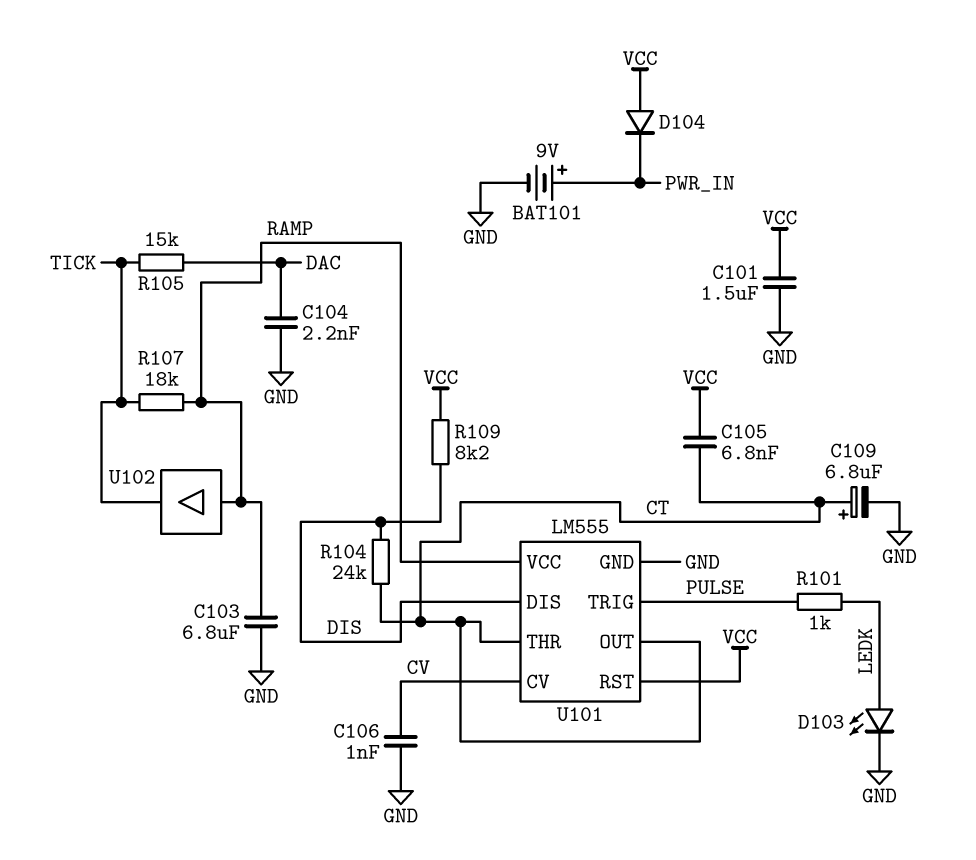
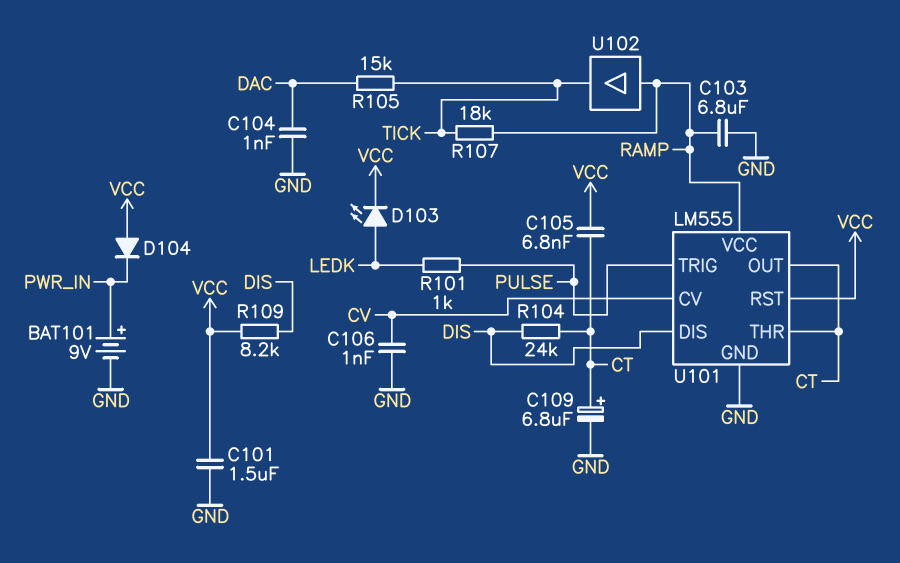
C104: 2.2nF (DAC, GND) -> 1nF (DAC, GND)
D103: LED (A LEDK, K GND) -> LED (A LEDK, K VCC)

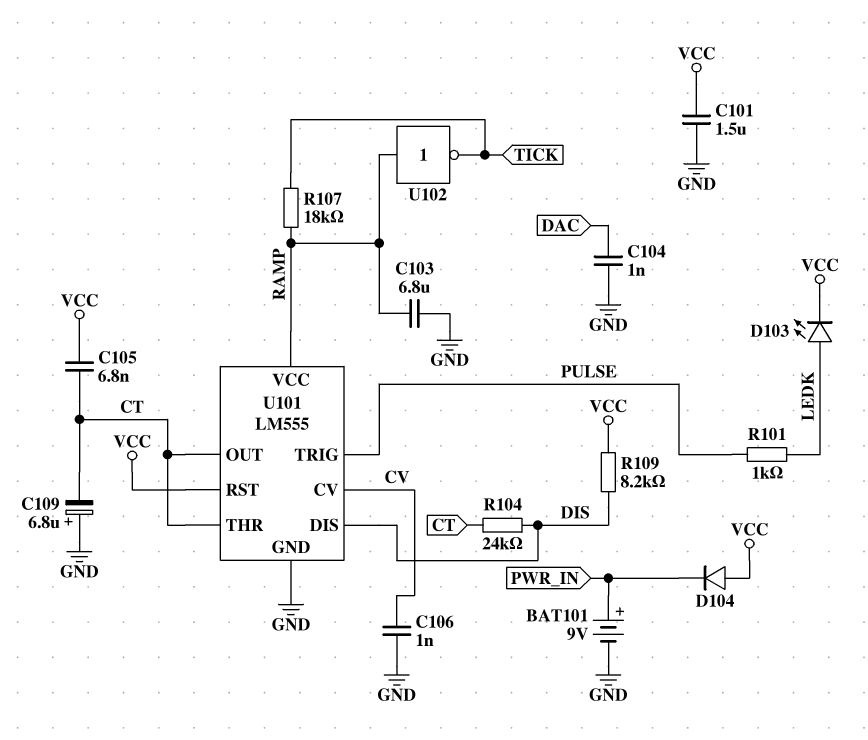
C109: 6.8uF (plus CT, minus GND) -> 6.8uF (plus GND, minus CT)
R105: 15k (DAC, TICK) -> none
U102: buffer (in RAMP, out TICK) -> NOT (in RAMP, out TICK)

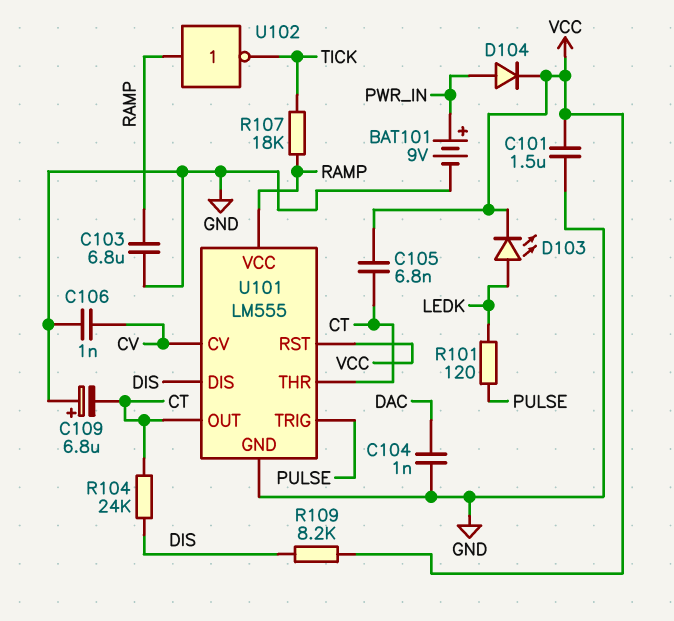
D104: diode (A VCC, K PWR_IN) -> diode (A PWR_IN, K VCC)
R101: 1k (LEDK, PULSE) -> 120 (LEDK, PULSE)

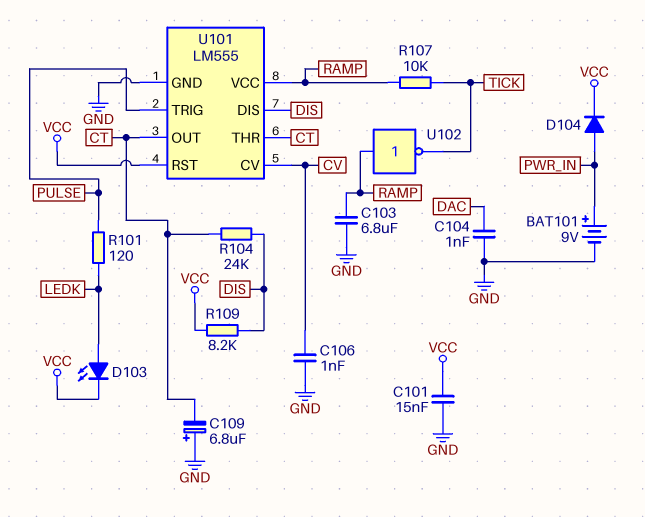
C101: 1.5uF (GND, VCC) -> 15nF (GND, VCC)
C105: 6.8nF (CT, VCC) -> none
R107: 18k (RAMP, TICK) -> 10k (RAMP, TICK)

